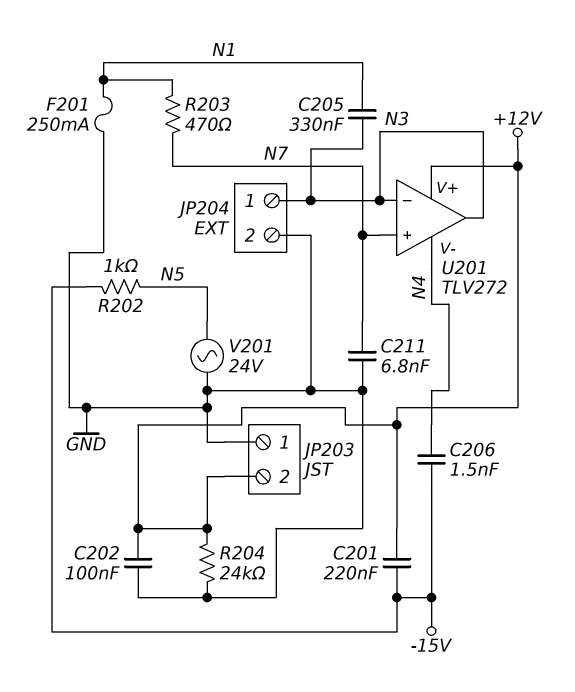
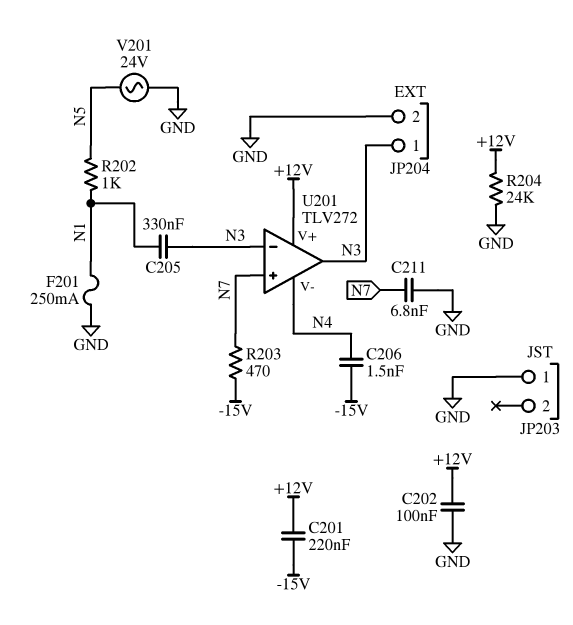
JP203 pin 2: +12V -> none
R202: 1k (-15V, N5) -> 1k (N1, N5)
R203: 470 (N1, N7) -> 470 (-15V, N7)

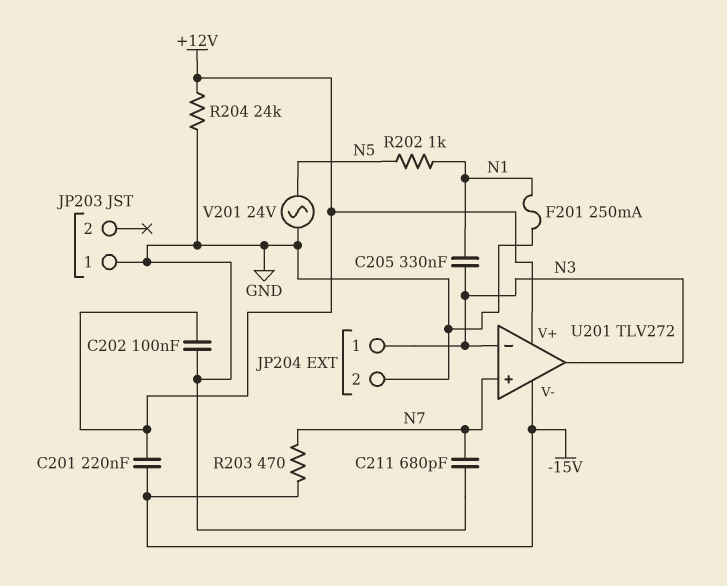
C206: 1.5nF (-15V, N4) -> none
C211: 6.8nF (GND, N7) -> 680pF (GND, N7)
U201 pin V-: N4 -> -15V

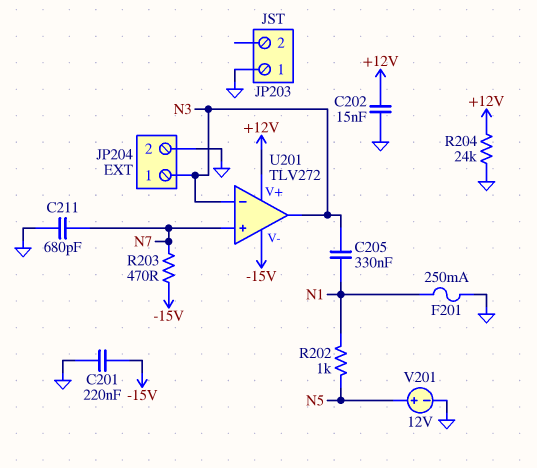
C201: 220nF (+12V, -15V) -> 220nF (-15V, GND)
C202: 100nF (+12V, GND) -> 15nF (+12V, GND)
V201: AC 24V (GND, N5) -> 12V (plus N5, minus GND)

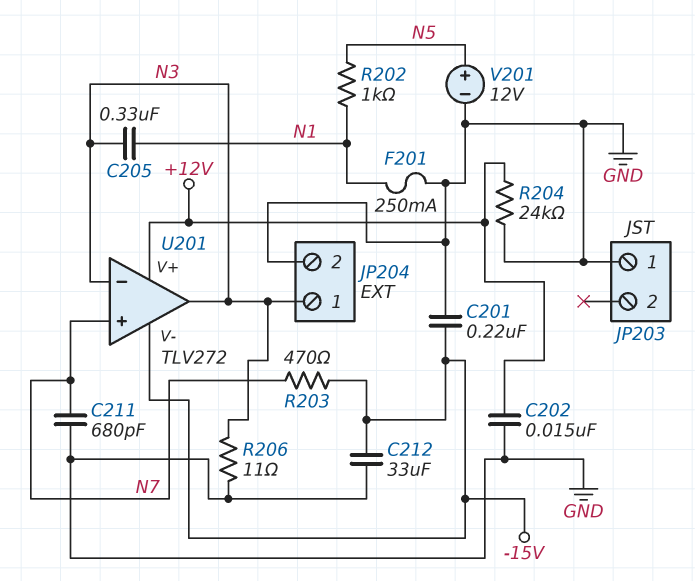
C212: none -> 33uF (-15V, GND)
R206: none -> 11 (GND, N3)

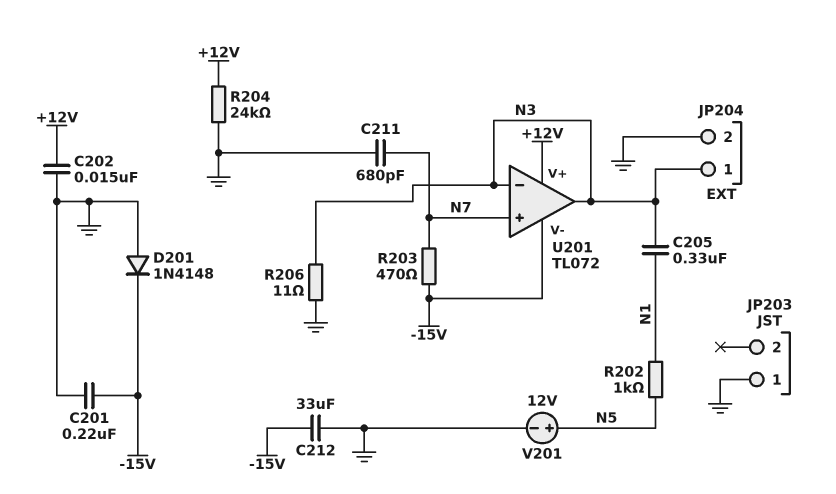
D201: none -> diode 1N4148 (A GND, K -15V)
F201: 250mA (GND, N1) -> none
U201: TLV272 -> TL072

